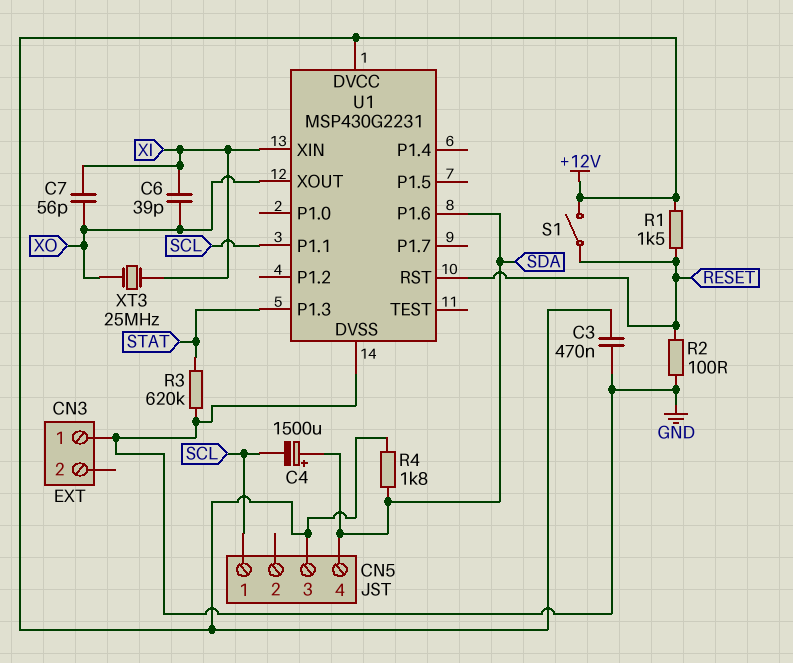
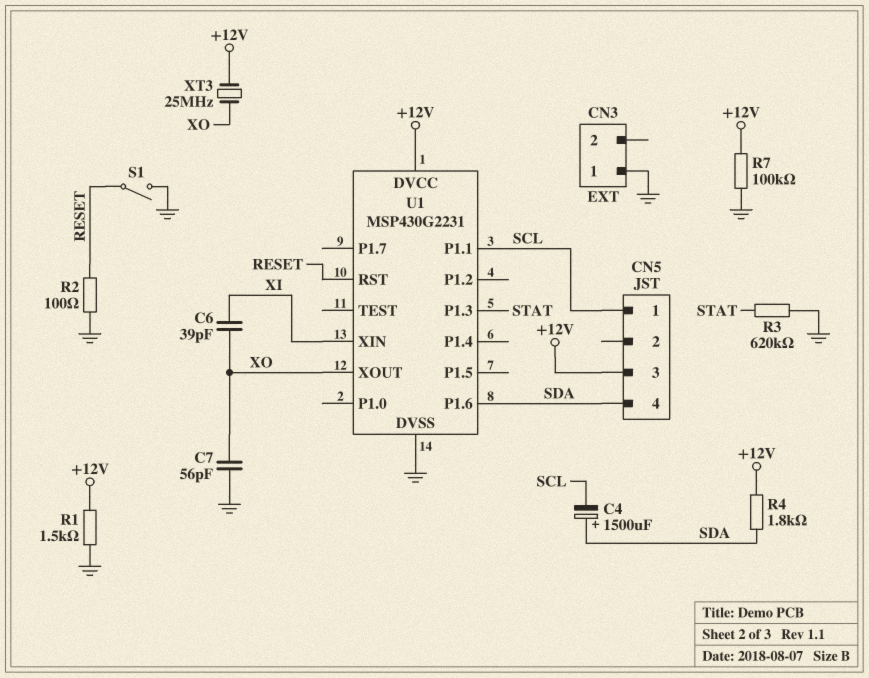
C3: 470nF (+12V, GND) -> none
C7: 56pF (XI, XO) -> 56pF (GND, XO)
R1: 1.5k (+12V, RESET) -> 1.5k (+12V, GND)
R7: none -> 100k (+12V, GND)
S1: switch (+12V, RESET) -> switch (GND, RESET)
XT3: 25MHz (XI, XO) -> 25MHz (+12V, XO)

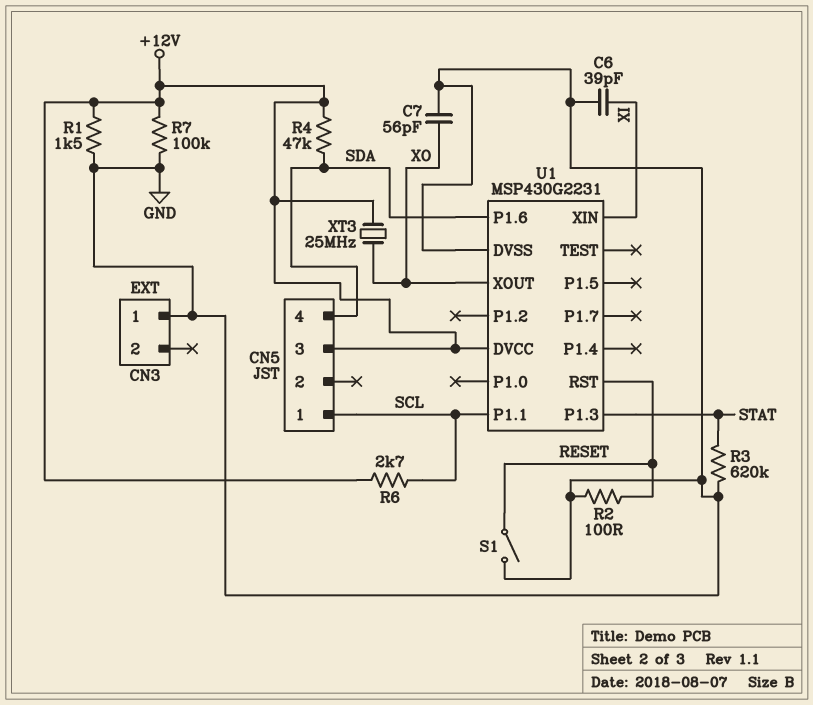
C4: 1500uF (plus SDA, minus SCL) -> none
C6: 39pF (XI, XO) -> 39pF (GND, XI)
R4: 1.8k (+12V, SDA) -> 47k (+12V, SDA)
R6: none -> 2.7k (+12V, SCL)

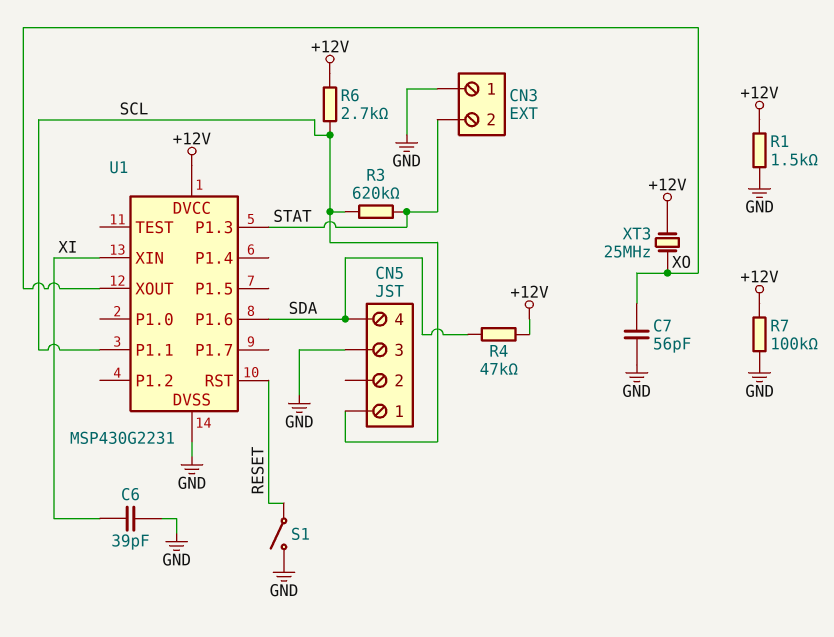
CN3 pin 2: none -> STAT
CN5 pin 3: +12V -> GND
R2: 100 (GND, RESET) -> none
R3: 620k (GND, STAT) -> 620k (SCL, STAT)

